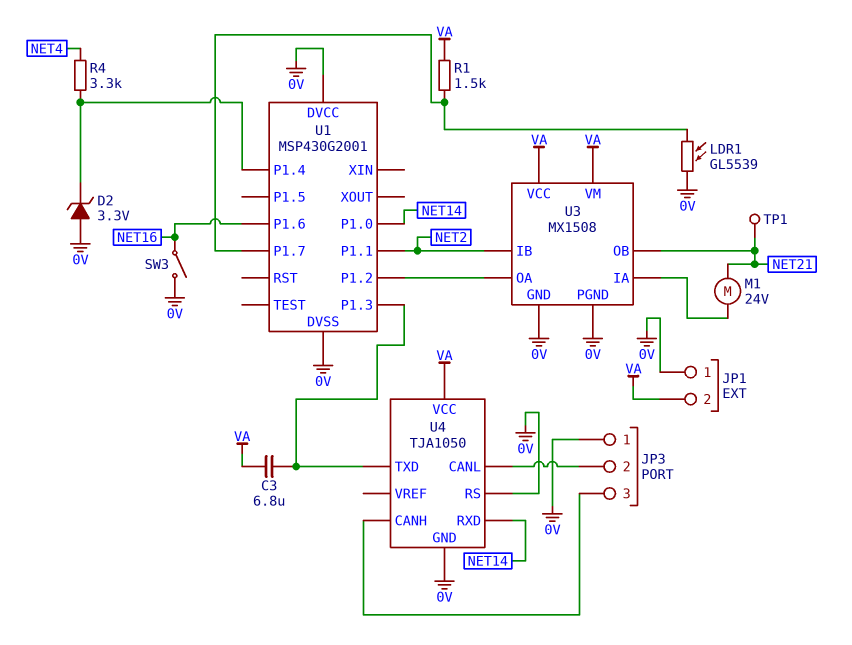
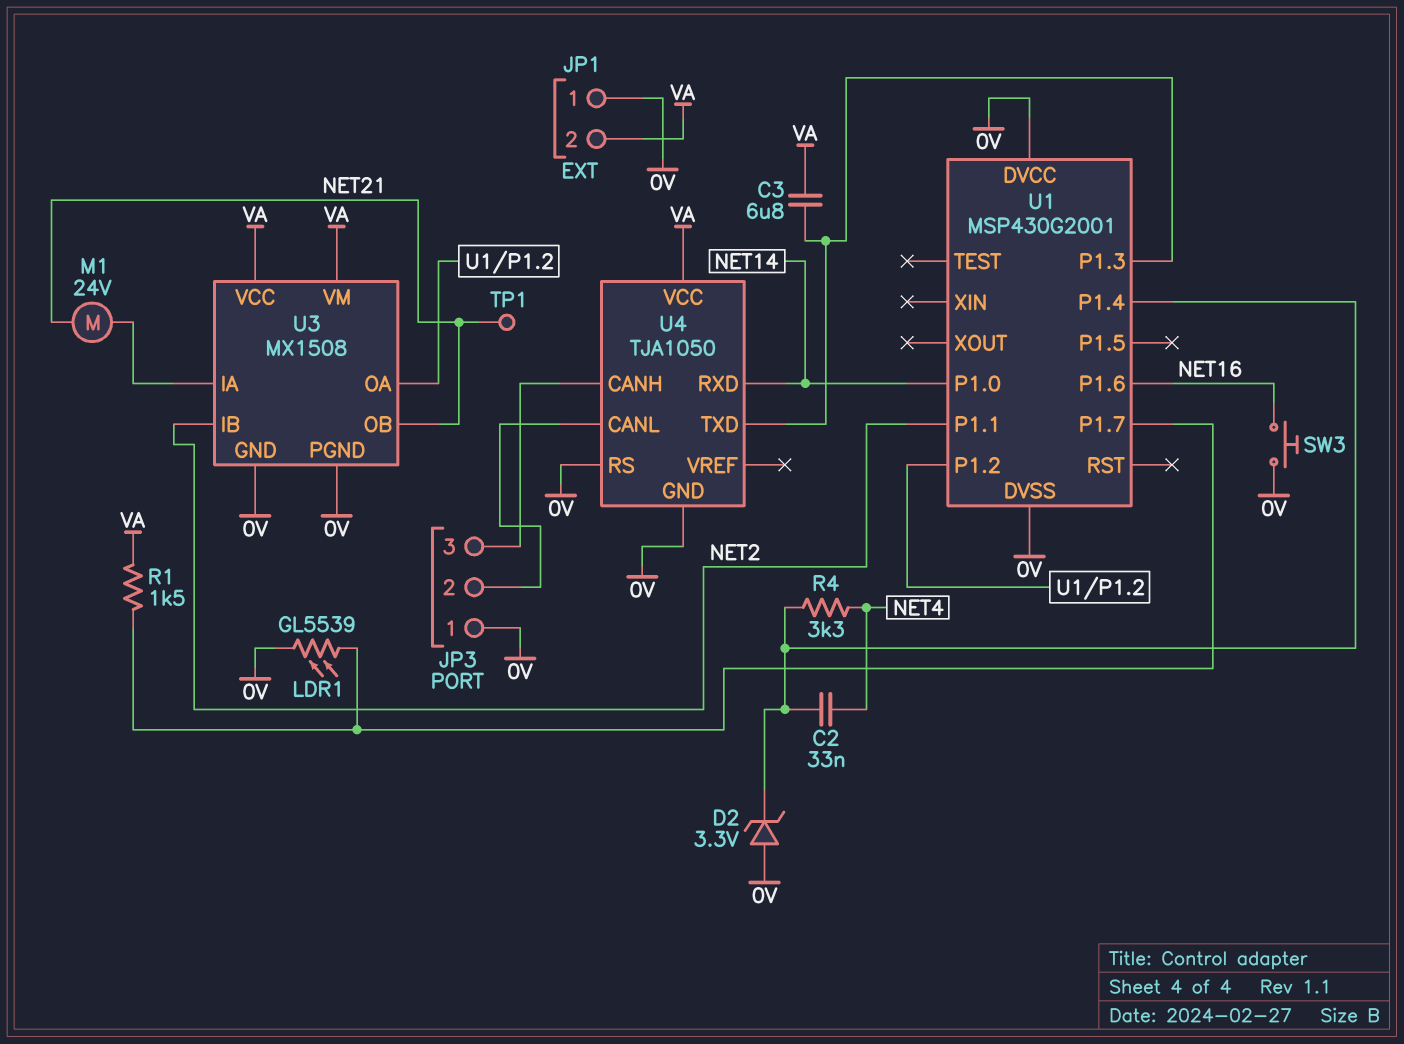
C2: none -> 33nF (NET4, U1/P1.4)
SW3: switch (0V, NET16) -> button (0V, NET16)

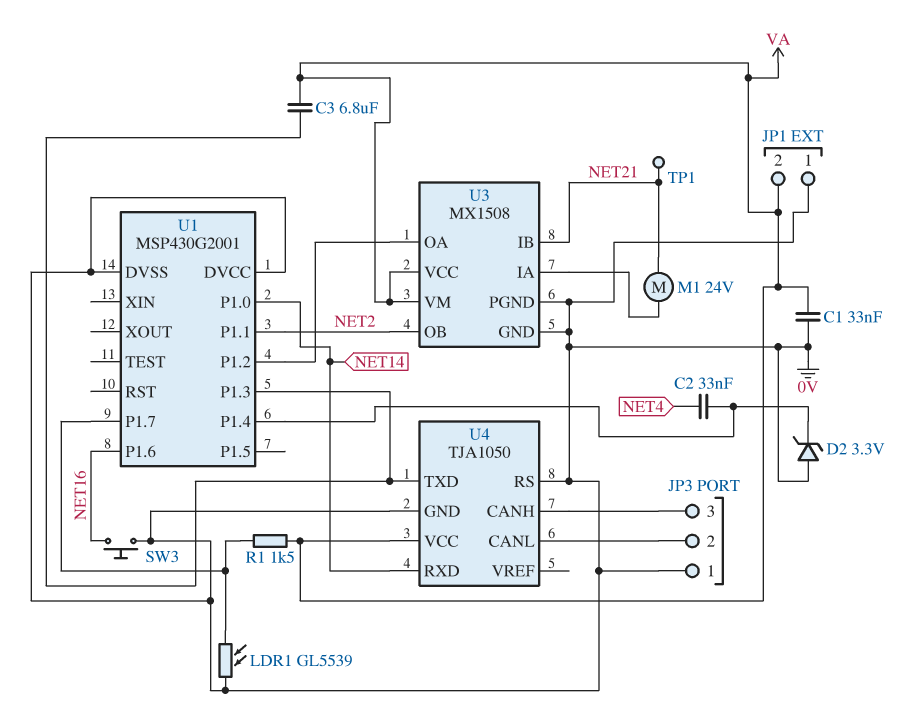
C1: none -> 33nF (0V, VA)
R4: 3.3k (NET4, U1/P1.4) -> none
U3 pin IB: NET2 -> NET21
U3 pin OB: NET21 -> NET2

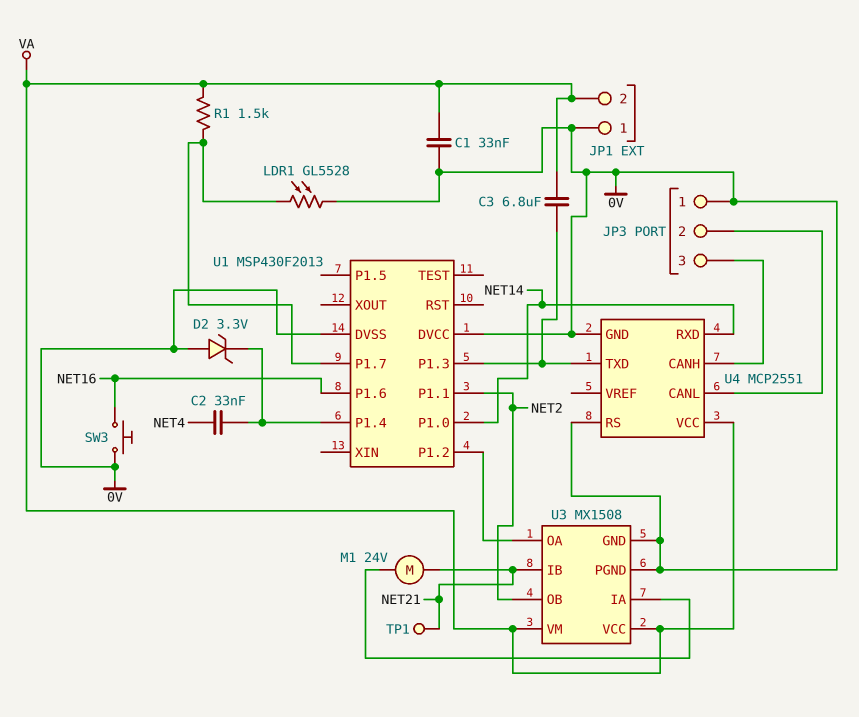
LDR1: GL5539 (0V, U1/P1.7) -> GL5528 (0V, U1/P1.7)
U1: MSP430G2001 -> MSP430F2013
U4: TJA1050 -> MCP2551

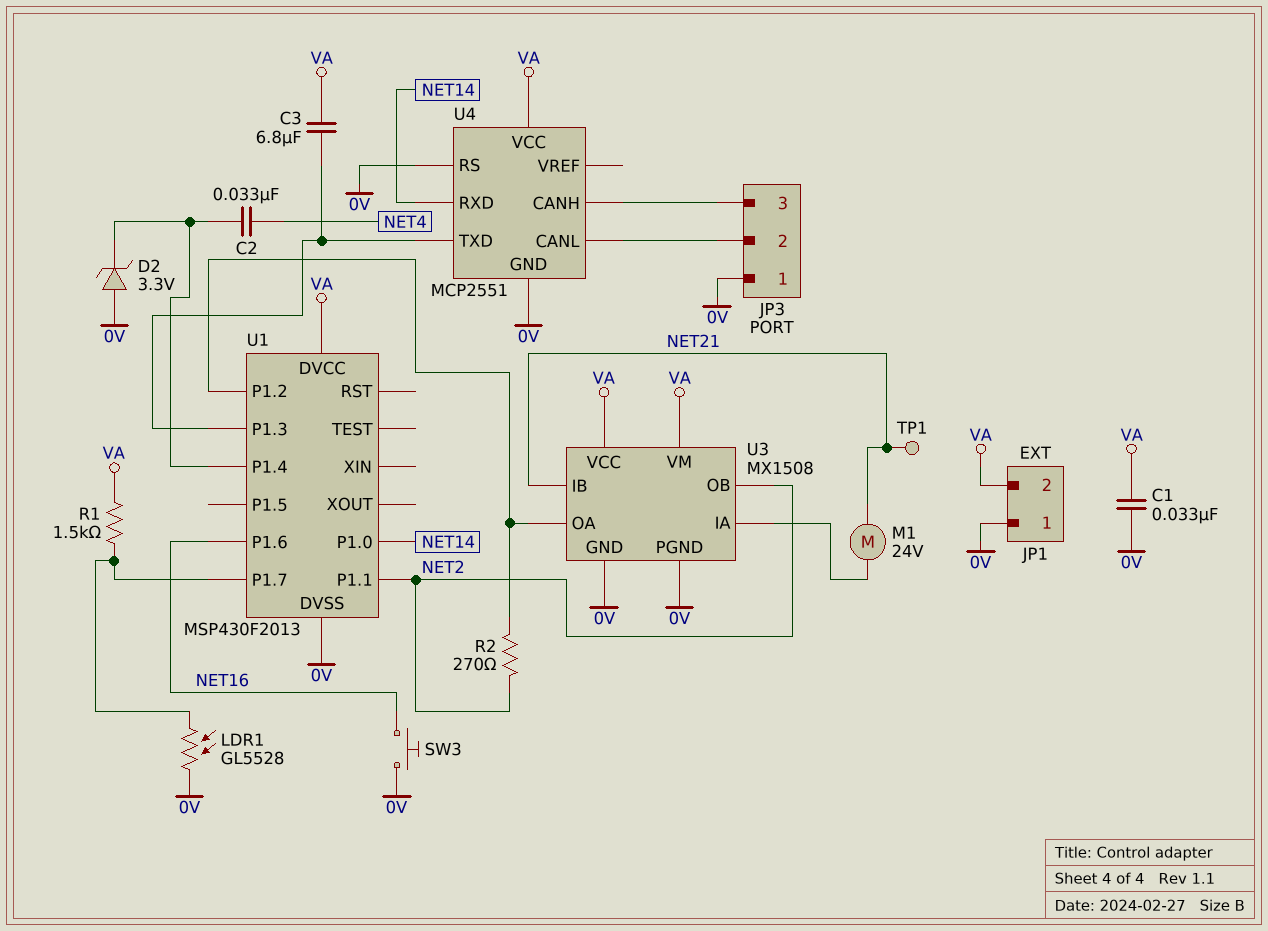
R2: none -> 270 (NET2, U1/P1.2)
U1 pin DVCC: 0V -> VA

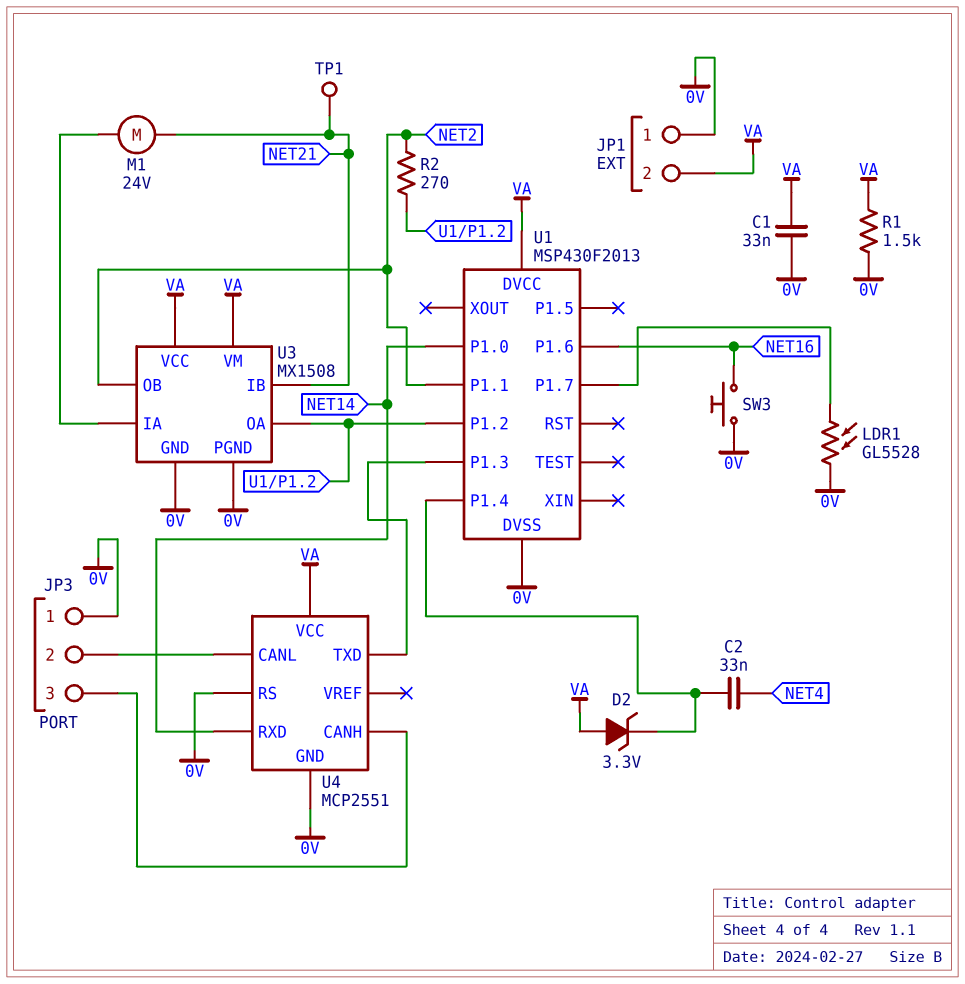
C3: 6.8uF (U1/P1.3, VA) -> none
D2: zener 3.3V (A 0V, K U1/P1.4) -> zener 3.3V (A VA, K U1/P1.4)
R1: 1.5k (U1/P1.7, VA) -> 1.5k (0V, VA)

